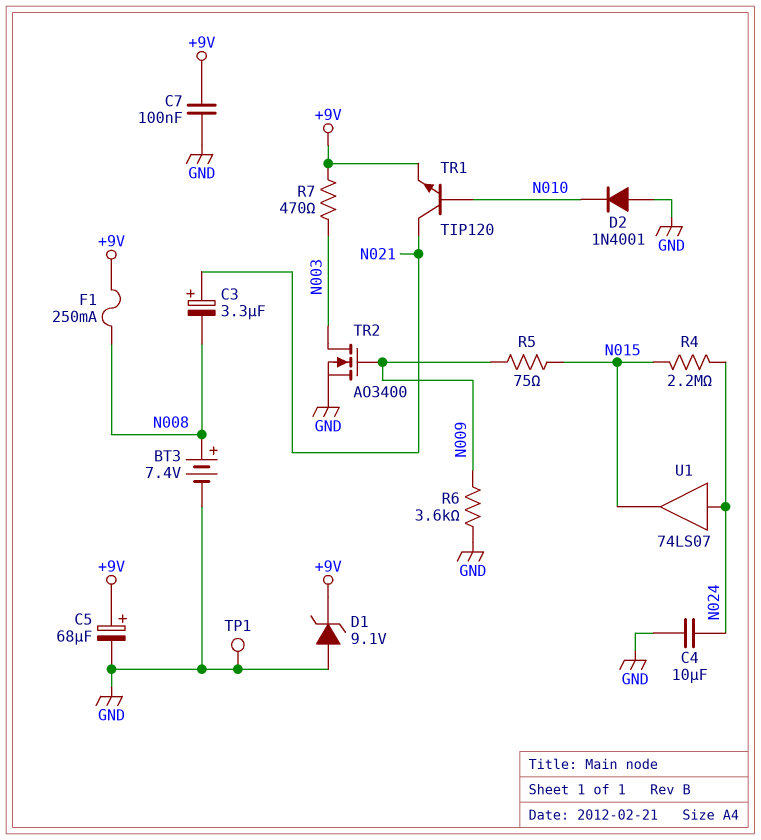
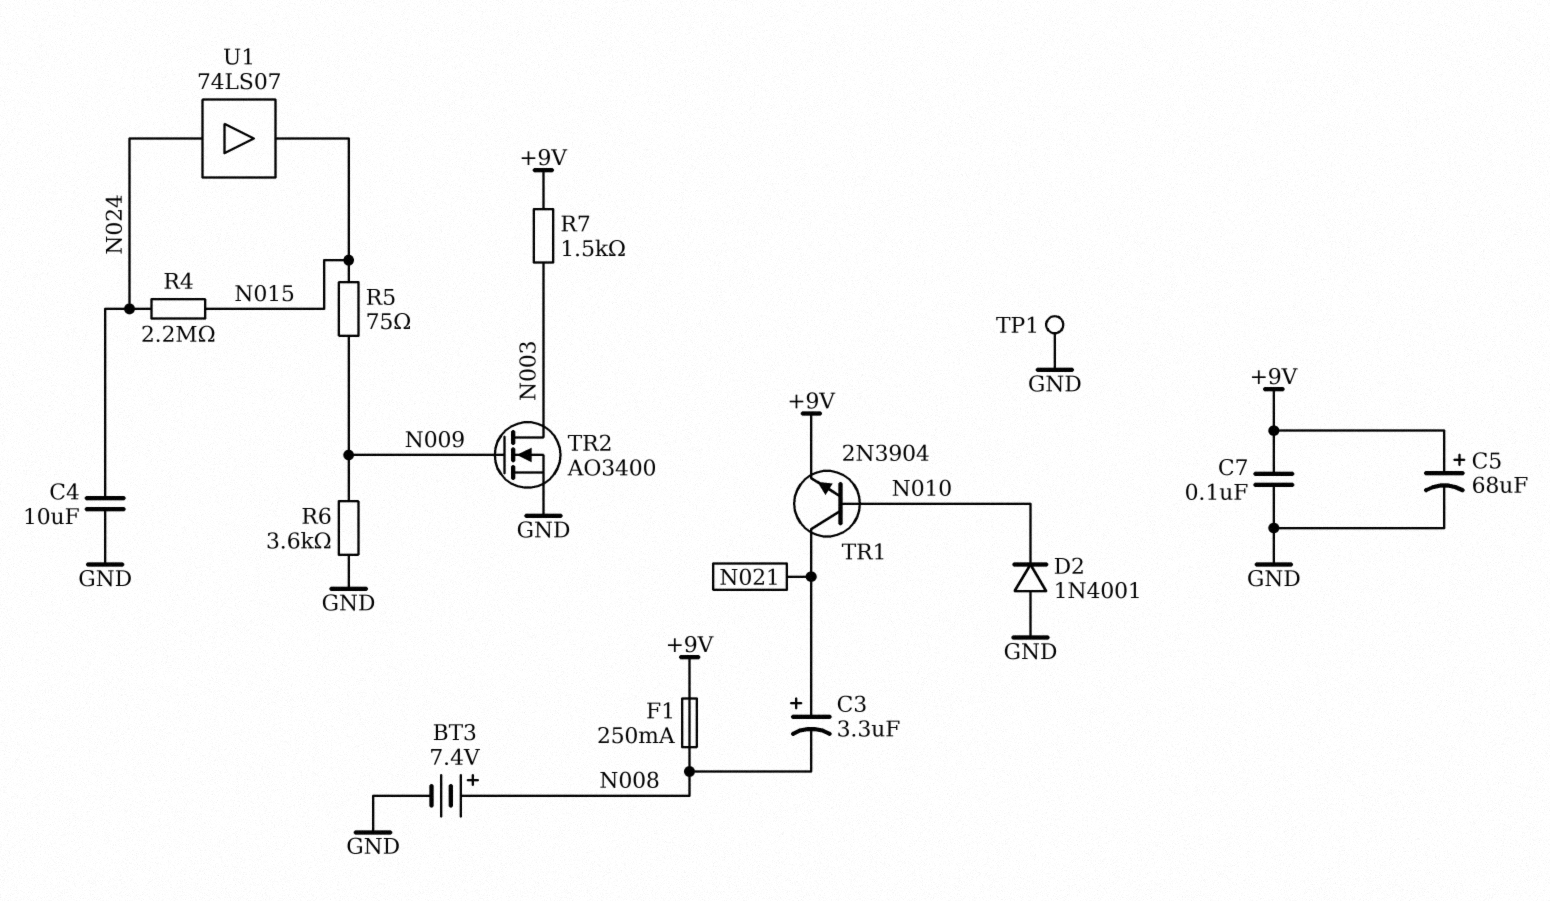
D1: zener 9.1V (A GND, K +9V) -> none
R7: 470 (+9V, N003) -> 1.5k (+9V, N003)
TR1: NPN TIP120 (B N010, C N021, E +9V) -> NPN 2N3904 (B N010, C N021, E +9V)

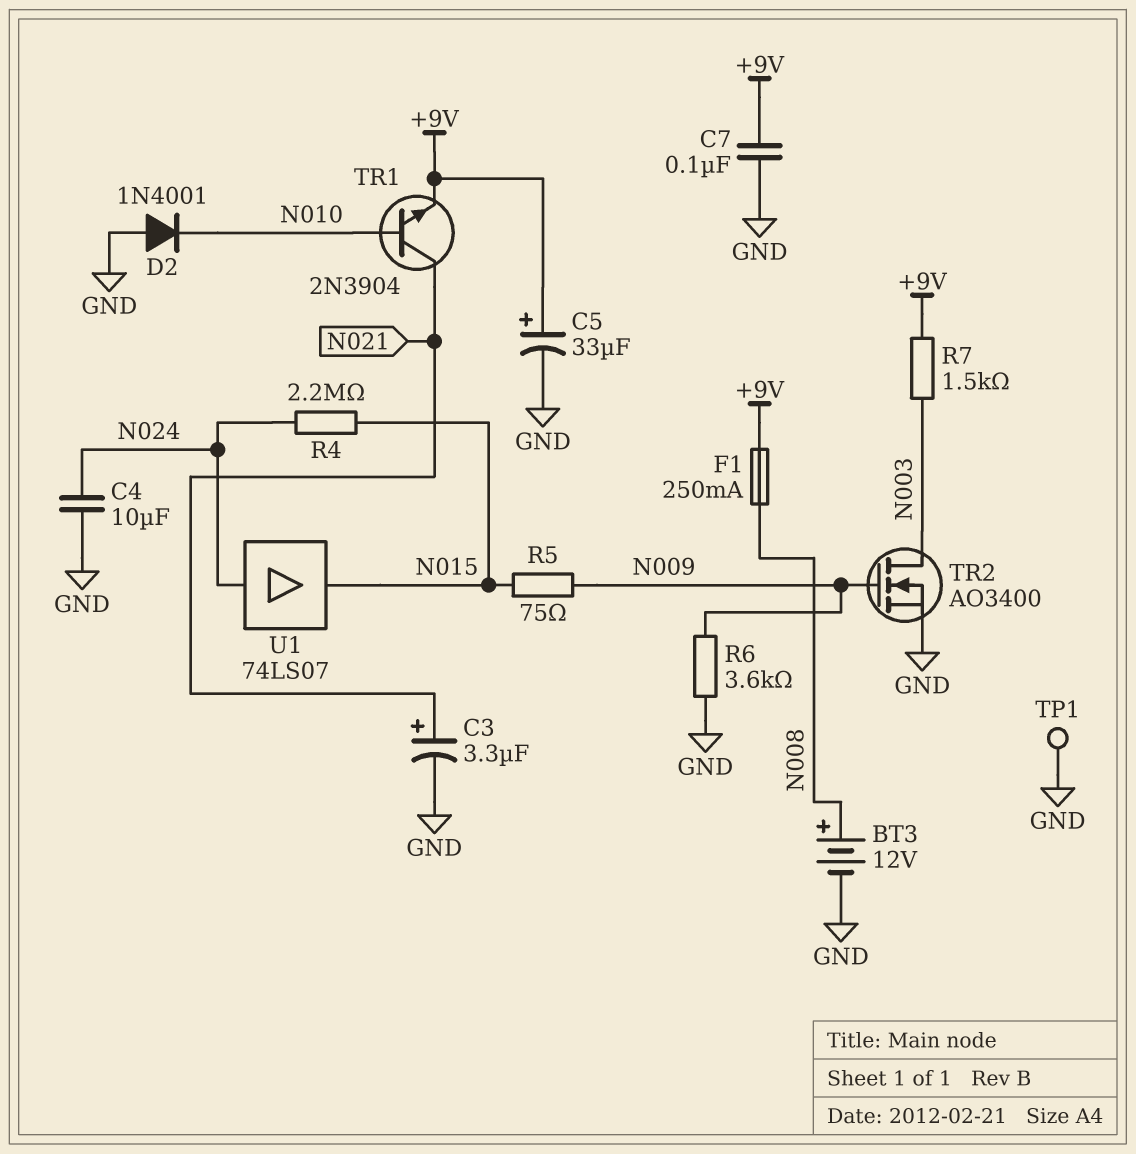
BT3: 7.4V (plus N008, minus GND) -> 12V (plus N008, minus GND)
C3: 3.3uF (plus N021, minus N008) -> 3.3uF (plus N021, minus GND)
C5: 68uF (plus +9V, minus GND) -> 33uF (plus +9V, minus GND)

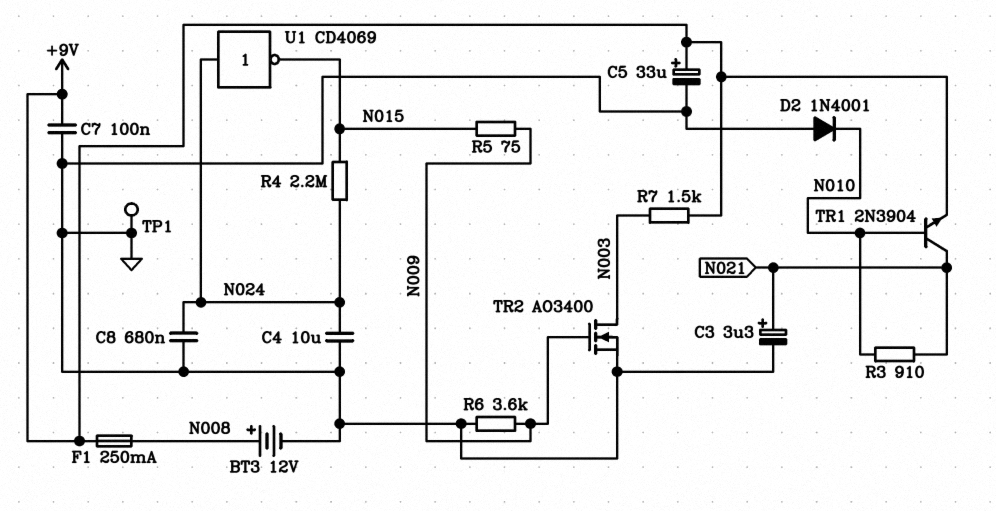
C8: none -> 680nF (GND, N024)
R3: none -> 910 (N010, N021)
U1: buffer 74LS07 (in N024, out N015) -> NOT CD4069 (in N024, out N015)

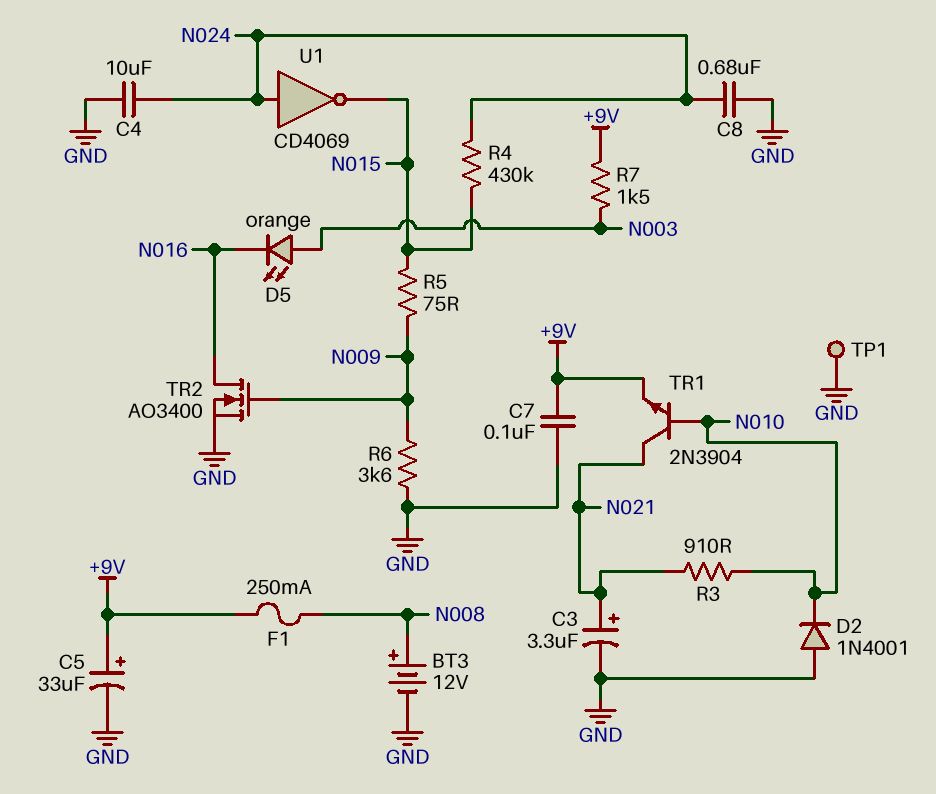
D5: none -> LED orange (A N003, K N016)
R4: 2.2M (N015, N024) -> 430k (N015, N024)
TR2: NMOS AO3400 (G N009, D N003, S GND) -> NMOS AO3400 (G N009, D N016, S GND)

